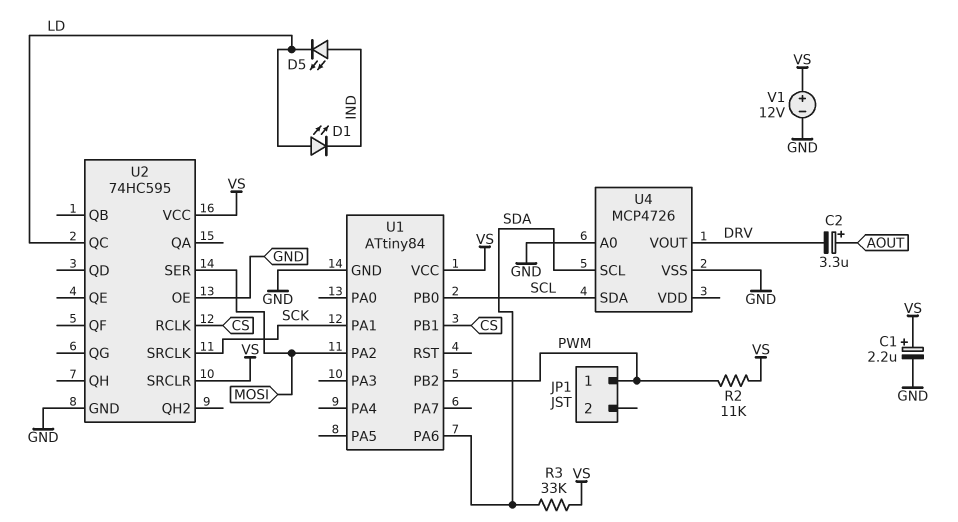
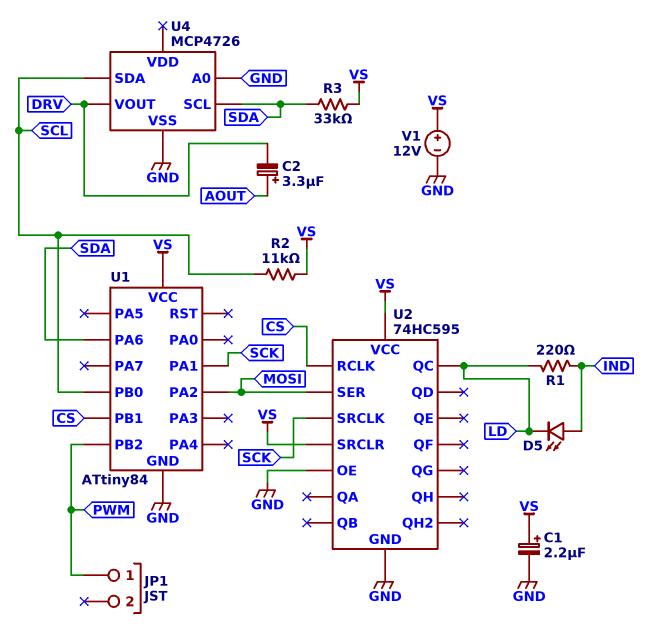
D1: LED (A LD, K IND) -> none
R1: none -> 220 (IND, LD)
R2: 11k (PWM, VS) -> 11k (SCL, VS)

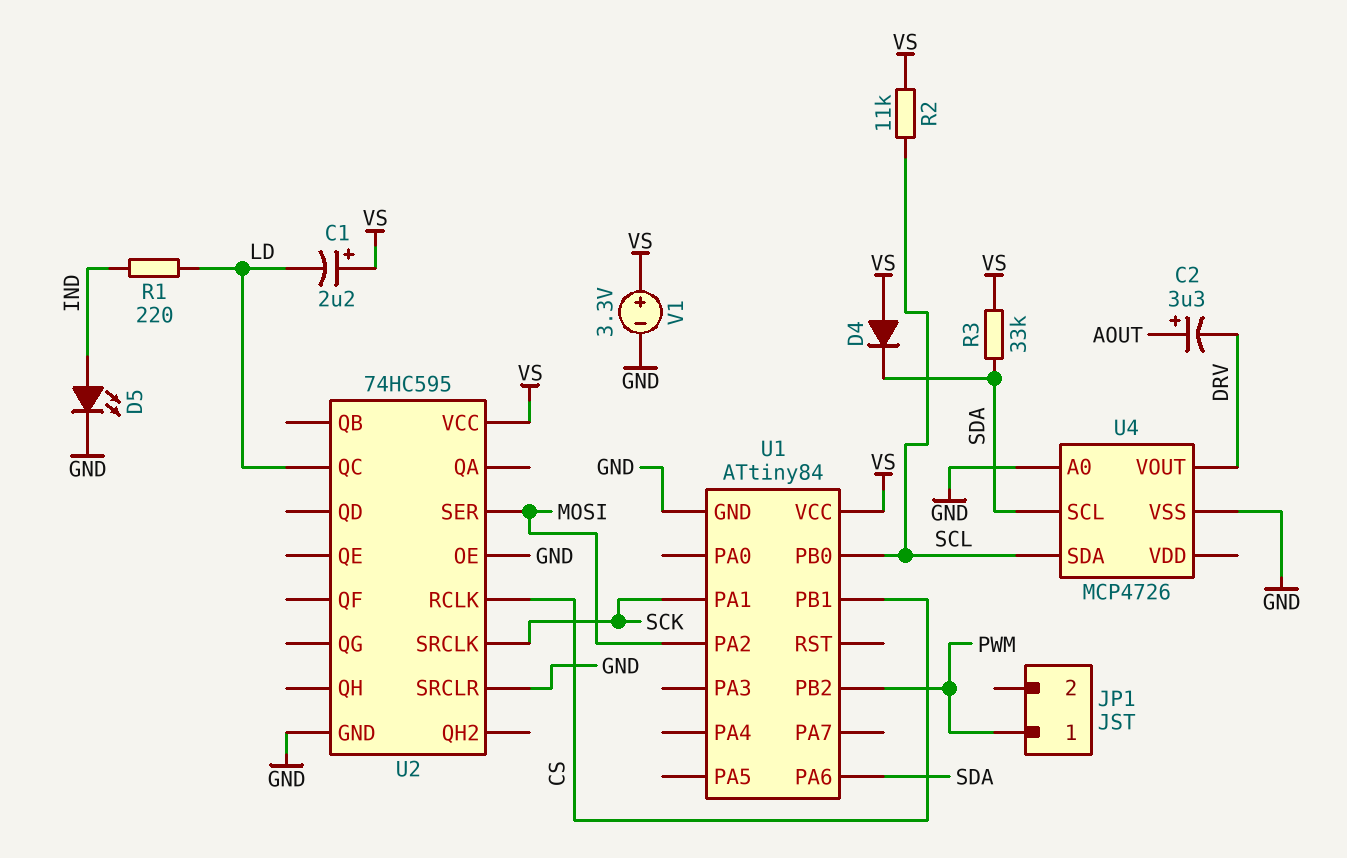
C1: 2.2uF (plus VS, minus GND) -> 2.2uF (plus VS, minus LD)
D4: none -> diode (A VS, K SDA)
D5: LED (A IND, K LD) -> LED (A IND, K GND)
U2 pin SRCLR: VS -> GND
V1: 12V (plus VS, minus GND) -> 3.3V (plus VS, minus GND)

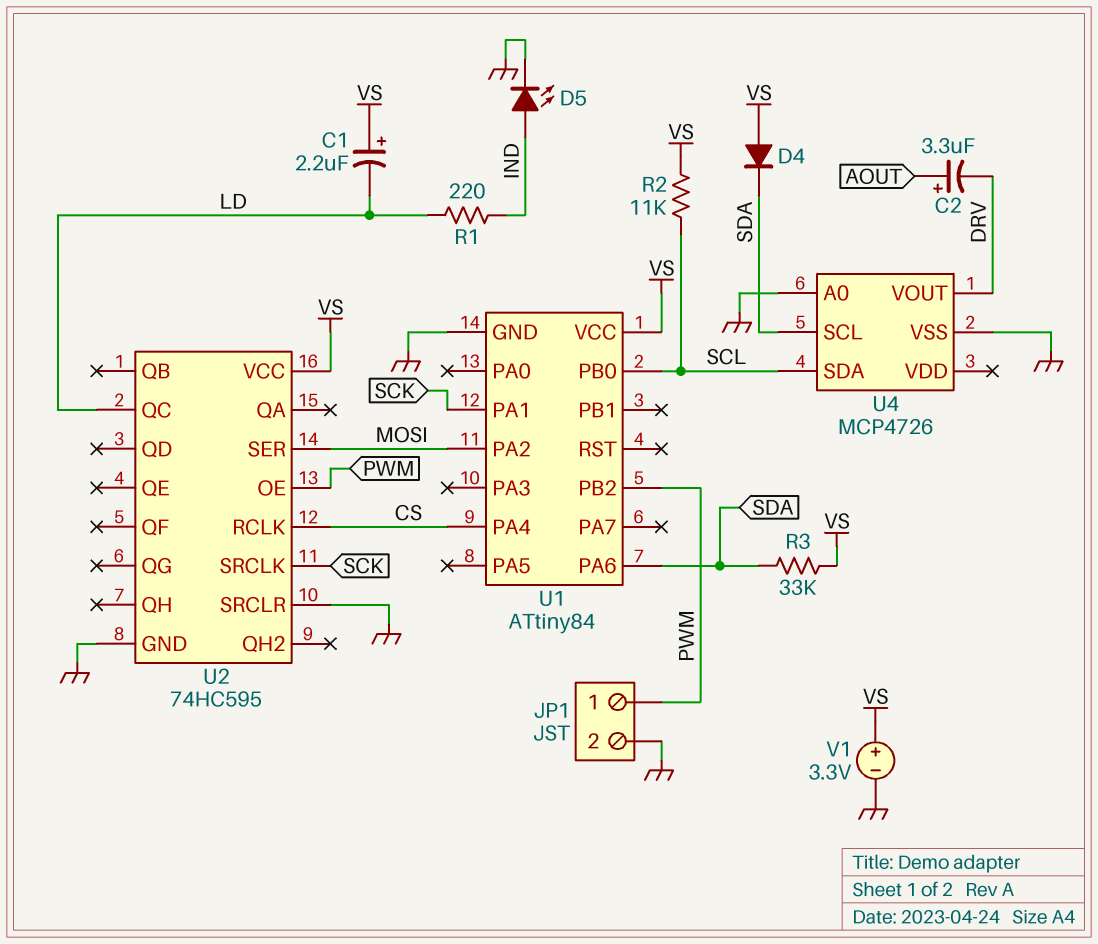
JP1 pin 2: none -> GND
U1 pin PA4: none -> CS
U1 pin PB1: CS -> none
U2 pin OE: GND -> PWM

